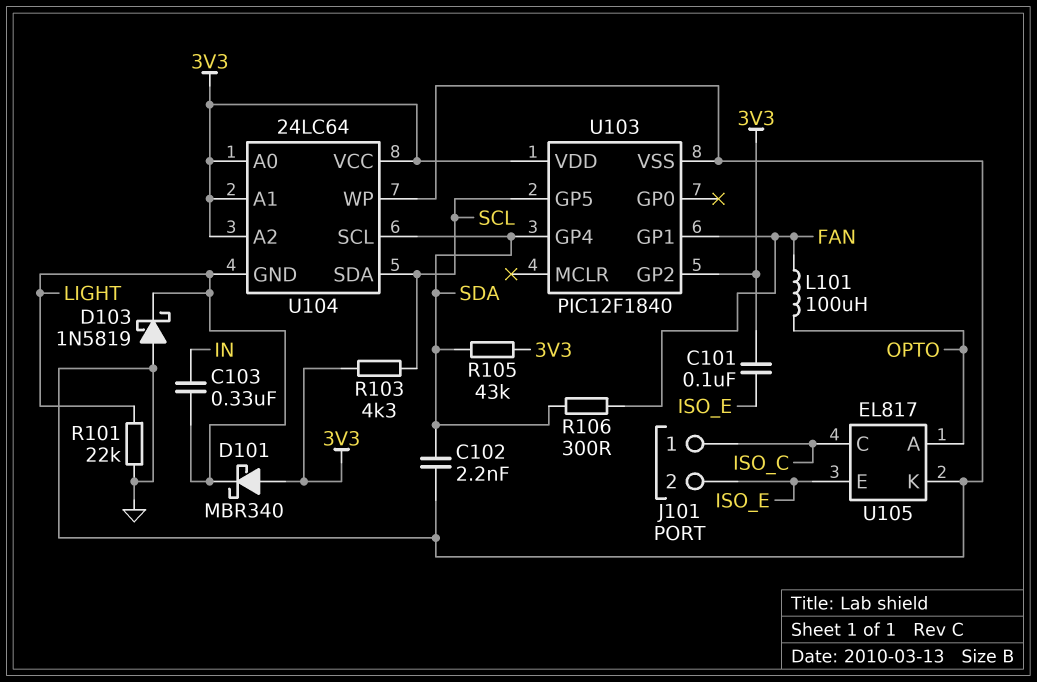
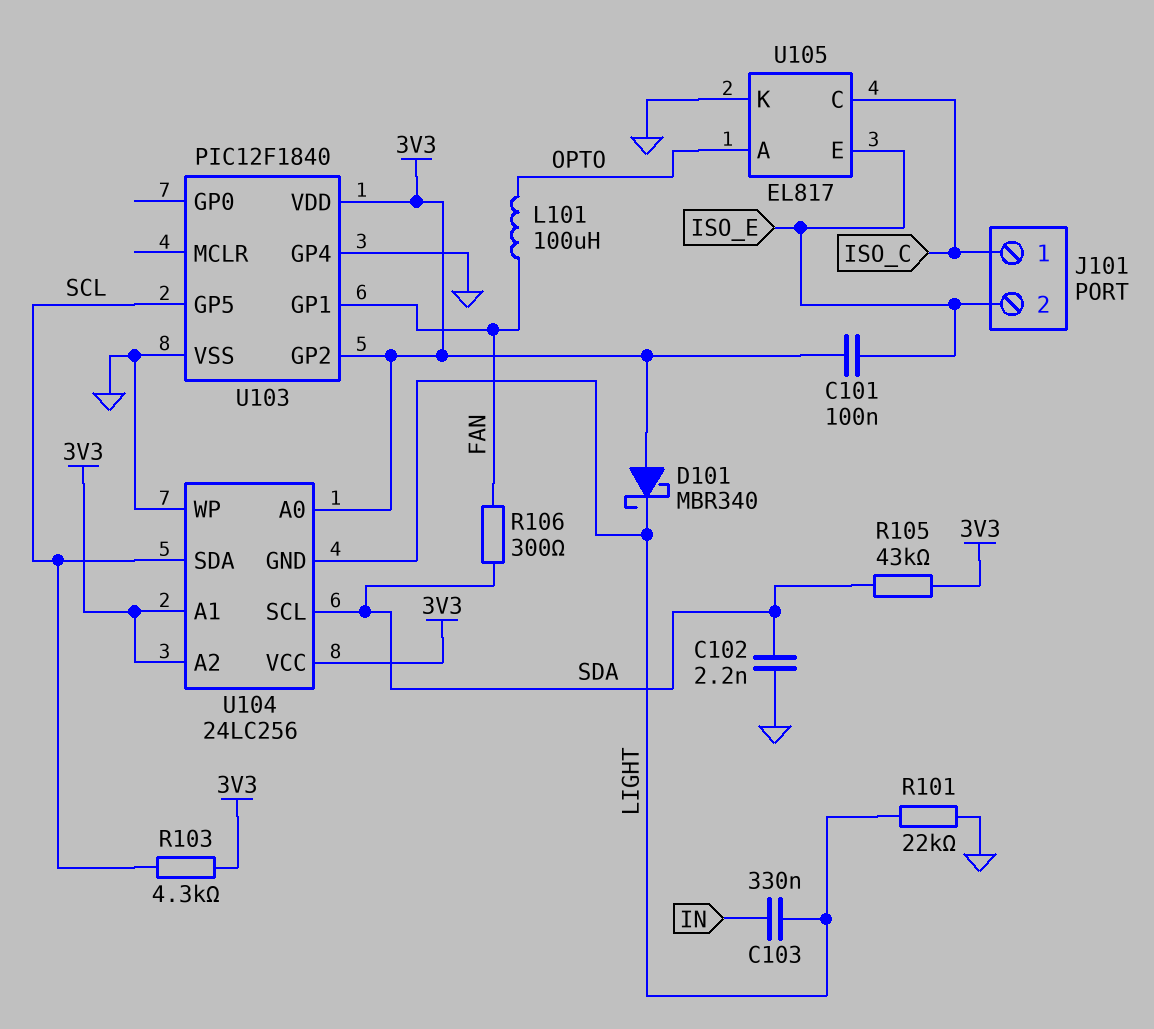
D103: schottky 1N5819 (A GND, K LIGHT) -> none
U103 pin GP4: SDA -> GND
U104: 24LC64 -> 24LC256

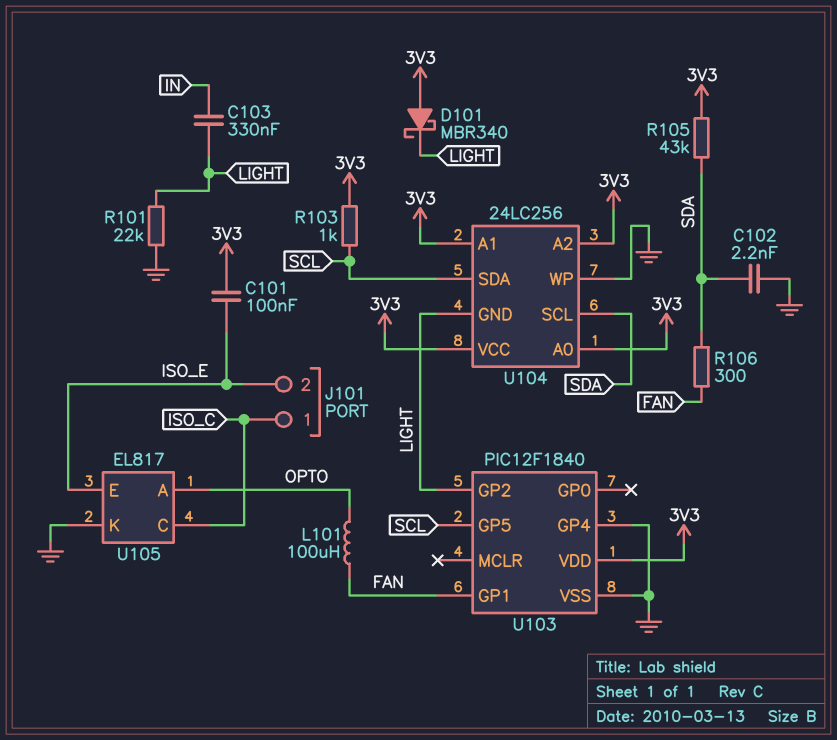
R103: 4.3k (3V3, SCL) -> 1k (3V3, SCL)
U103 pin GP2: 3V3 -> LIGHT

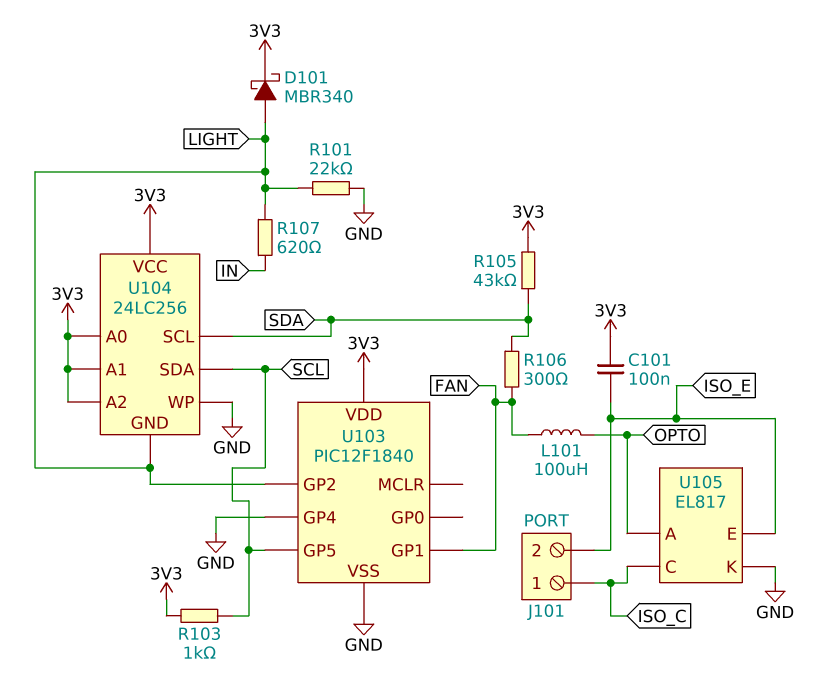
C102: 2.2nF (GND, SDA) -> none
C103: 330nF (IN, LIGHT) -> none
D101: schottky MBR340 (A 3V3, K LIGHT) -> schottky MBR340 (A LIGHT, K 3V3)
R107: none -> 620 (IN, LIGHT)

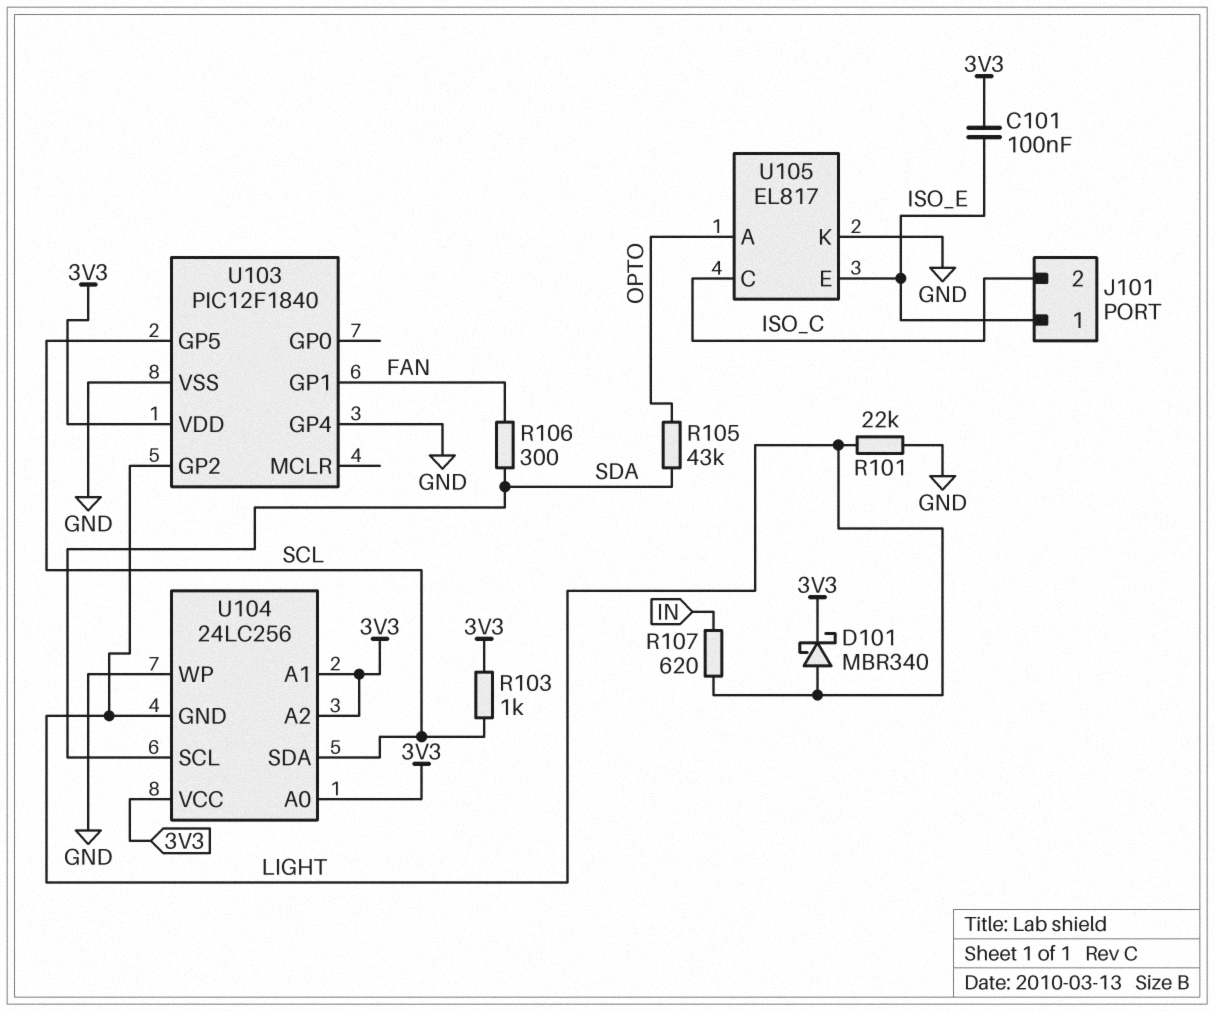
J101 pin 1: ISO_C -> ISO_E
J101 pin 2: ISO_E -> ISO_C
L101: 100uH (FAN, OPTO) -> none
R105: 43k (3V3, SDA) -> 43k (OPTO, SDA)

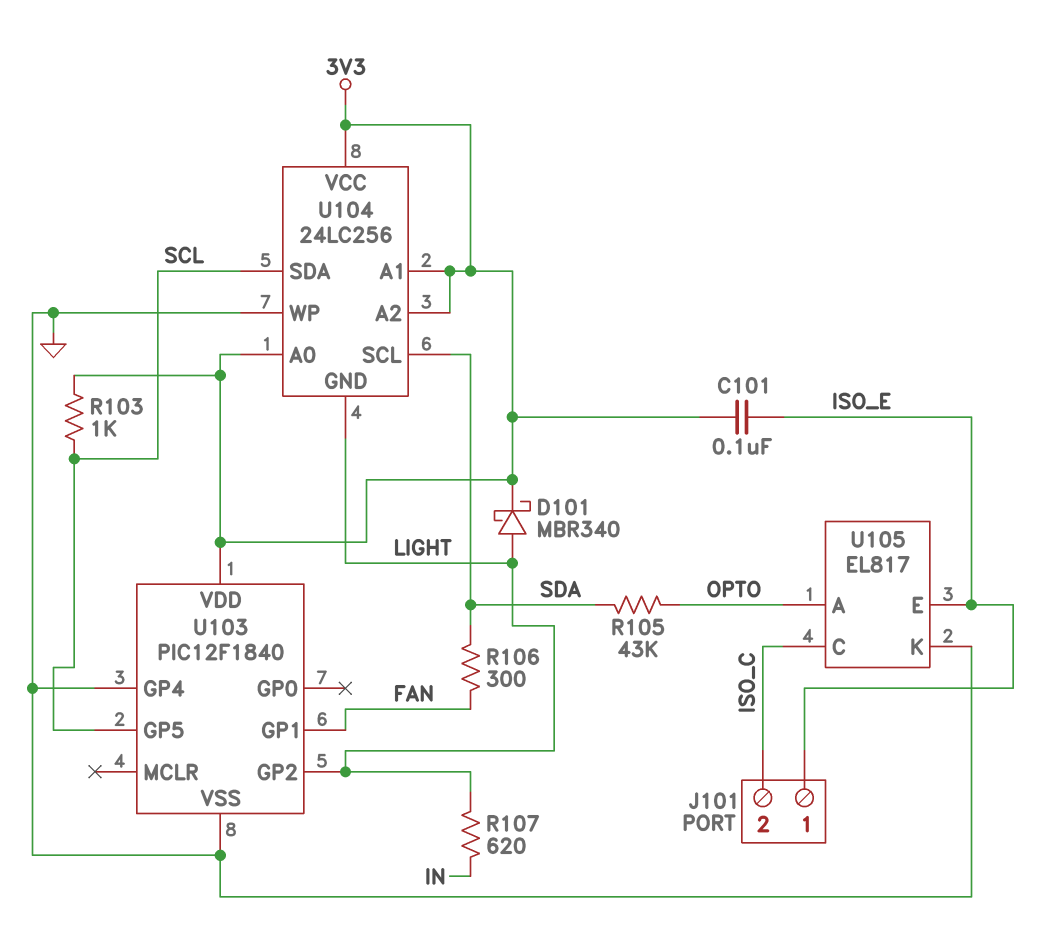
R101: 22k (GND, LIGHT) -> none

